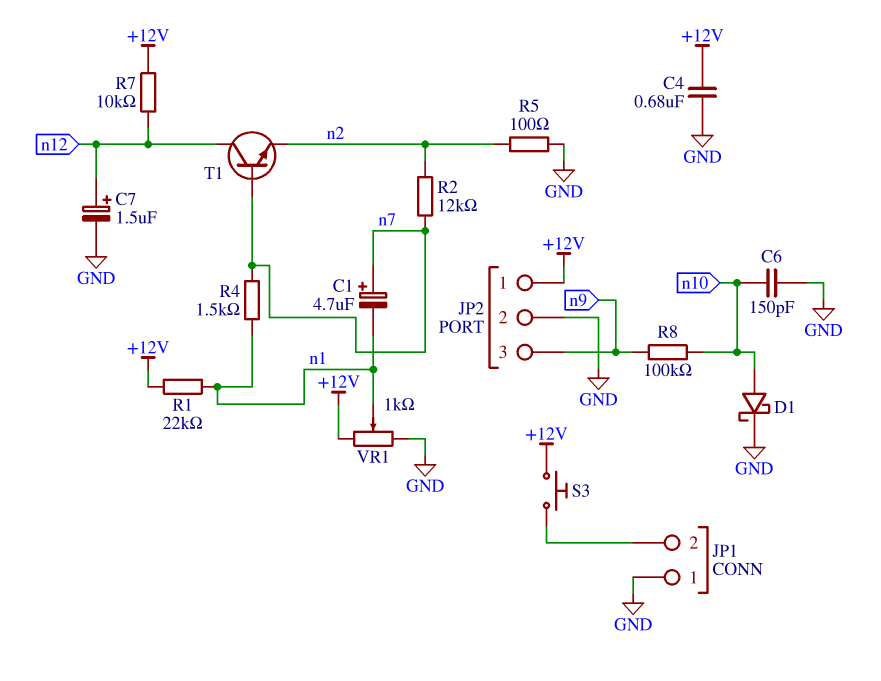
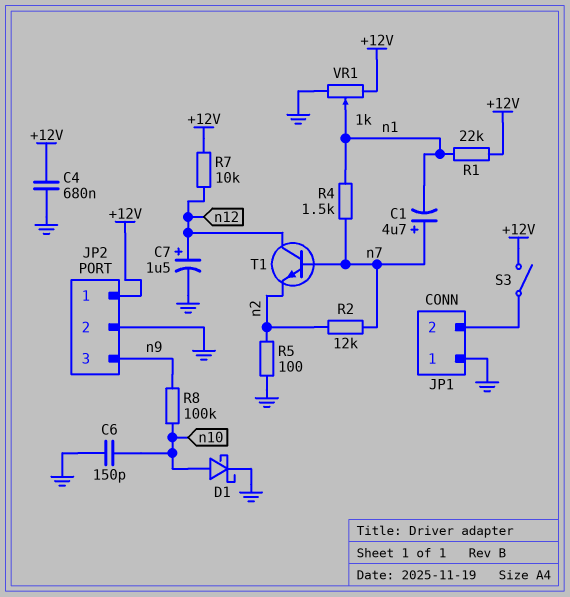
S3: button (+12V, JP1/2) -> switch (+12V, JP1/2)

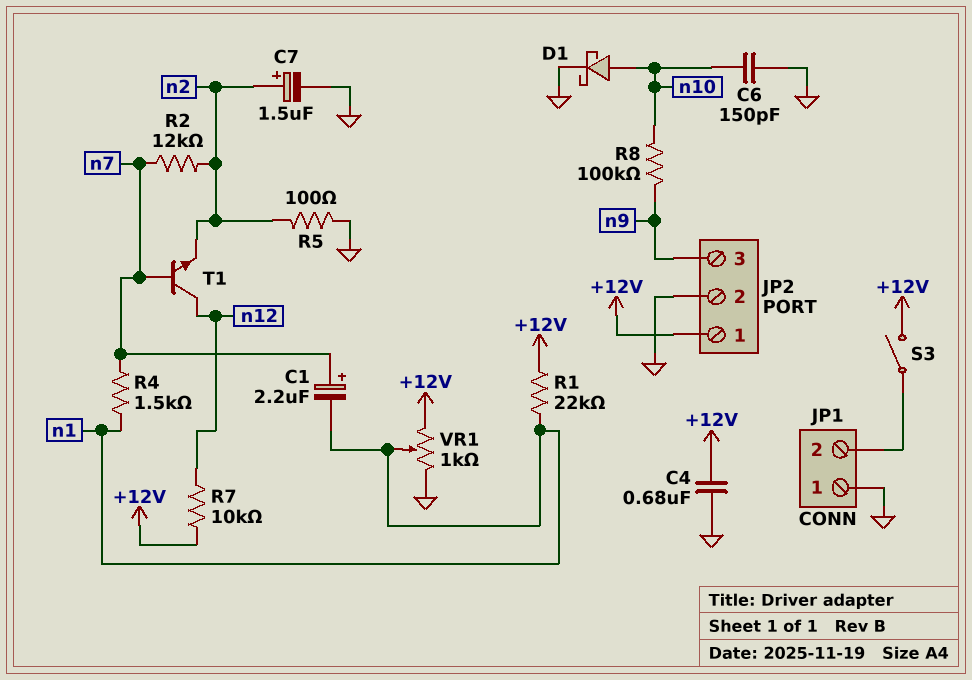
C1: 4.7uF (plus n7, minus n1) -> 2.2uF (plus n7, minus n1)
C7: 1.5uF (plus n12, minus GND) -> 1.5uF (plus n2, minus GND)

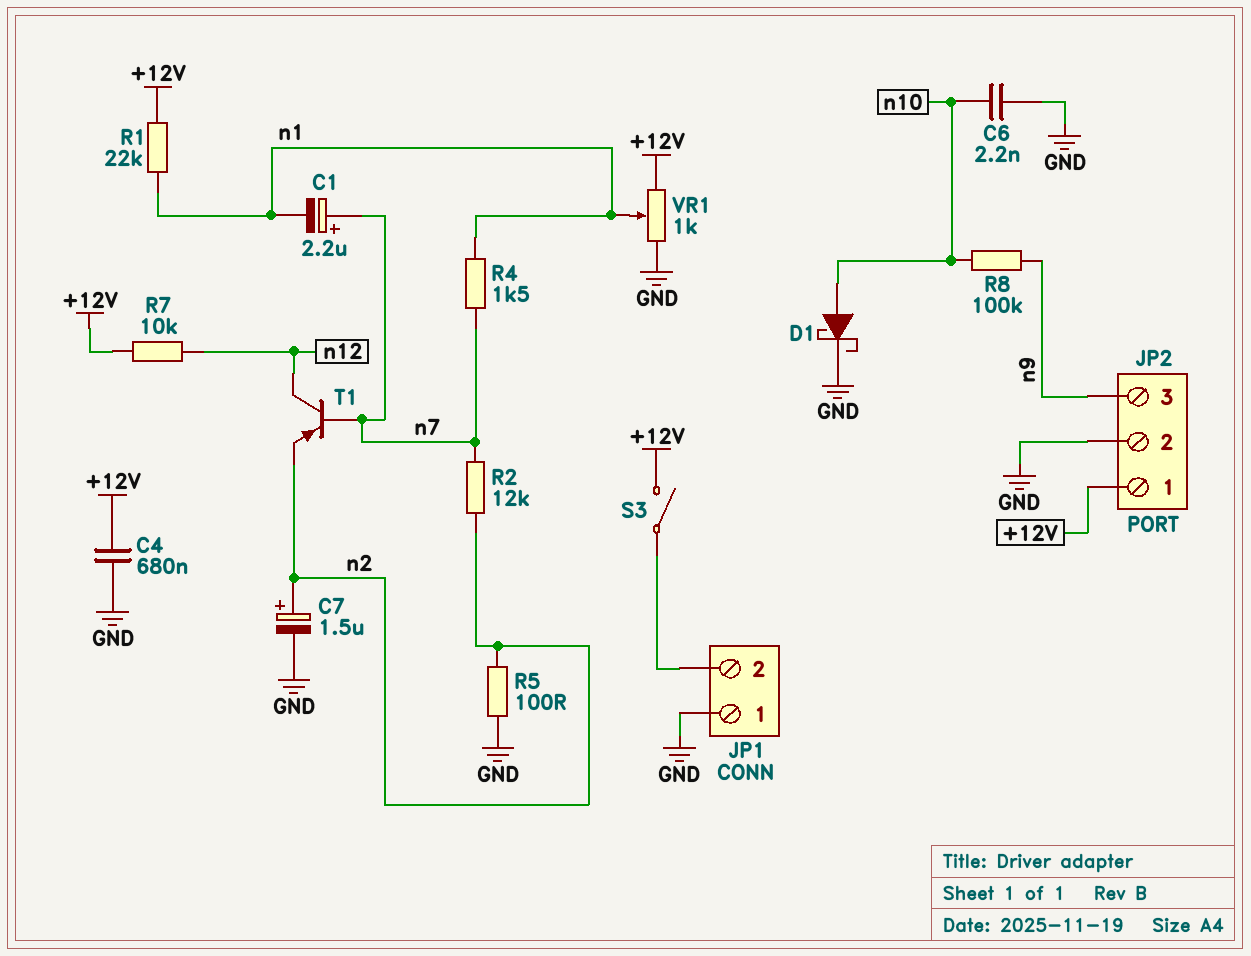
C6: 150pF (GND, n10) -> 2.2nF (GND, n10)
T1: NPN (B n7, C n12, E n2) -> PNP (B n7, C n12, E n2)

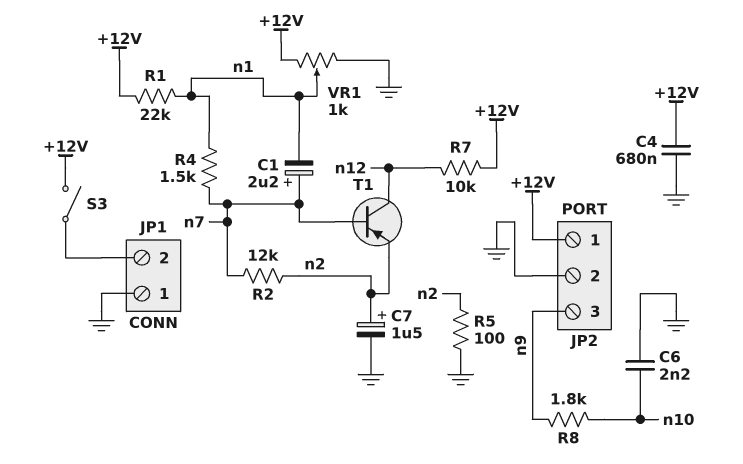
D1: schottky (A n10, K GND) -> none
R8: 100k (n9, n10) -> 1.8k (n9, n10)

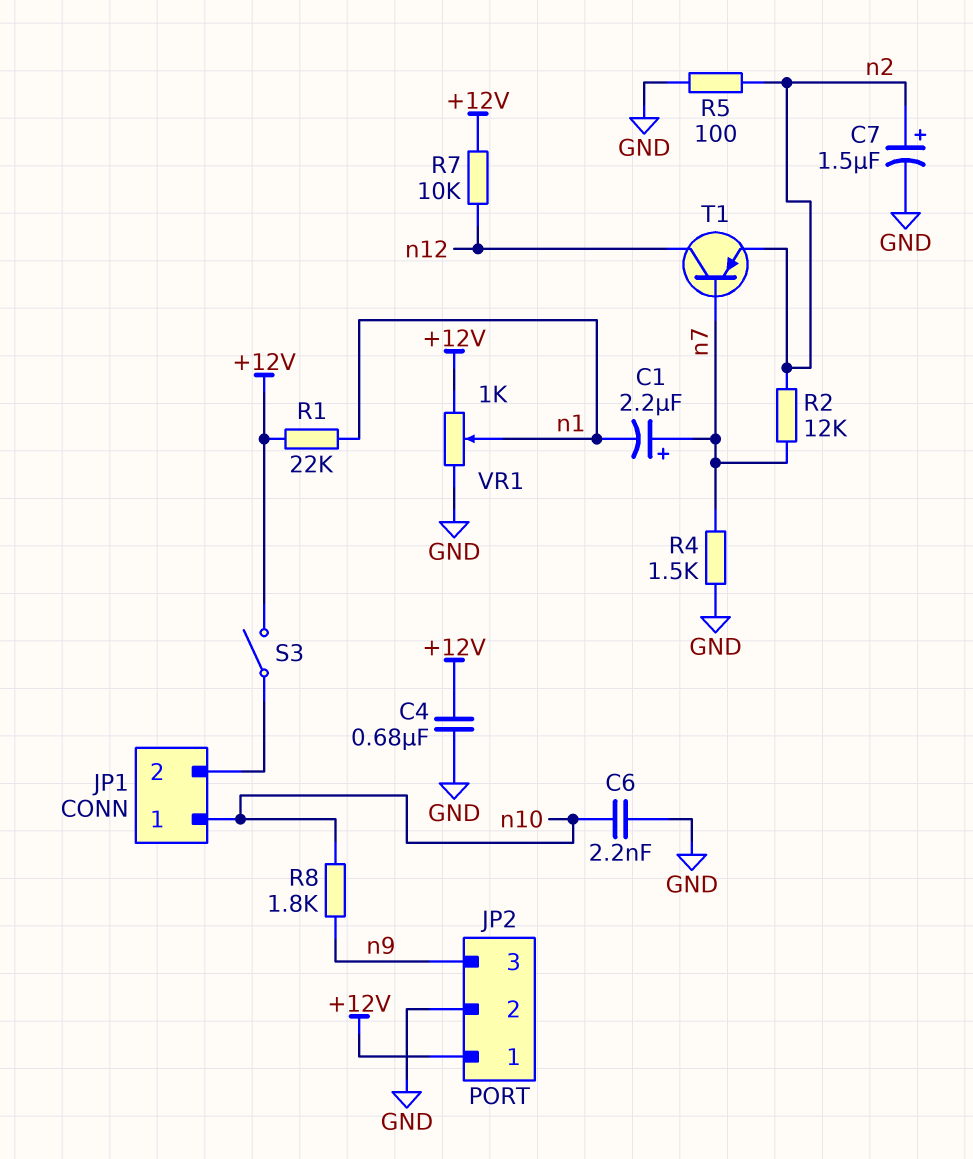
JP1 pin 1: GND -> n10
R4: 1.5k (n1, n7) -> 1.5k (GND, n7)

